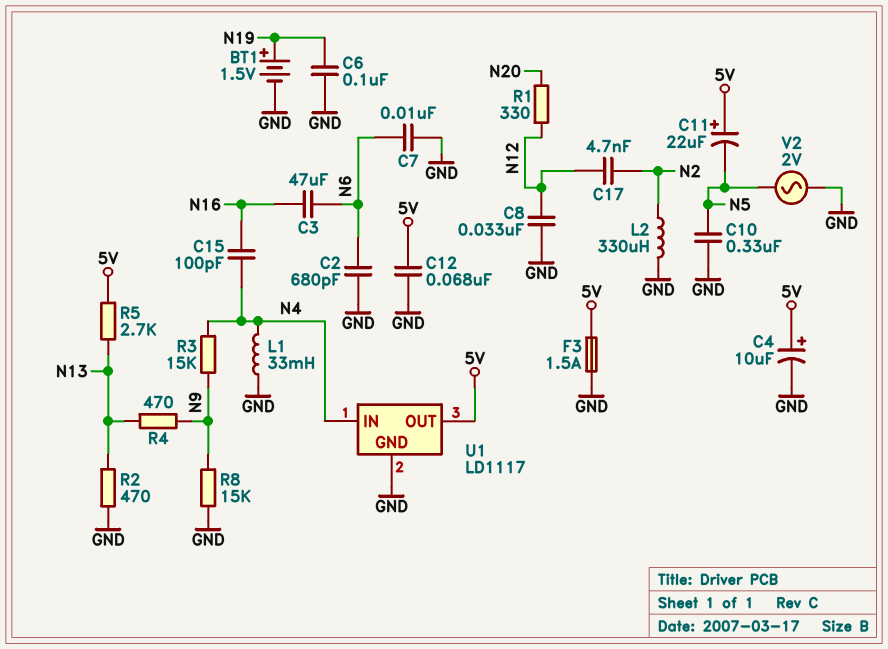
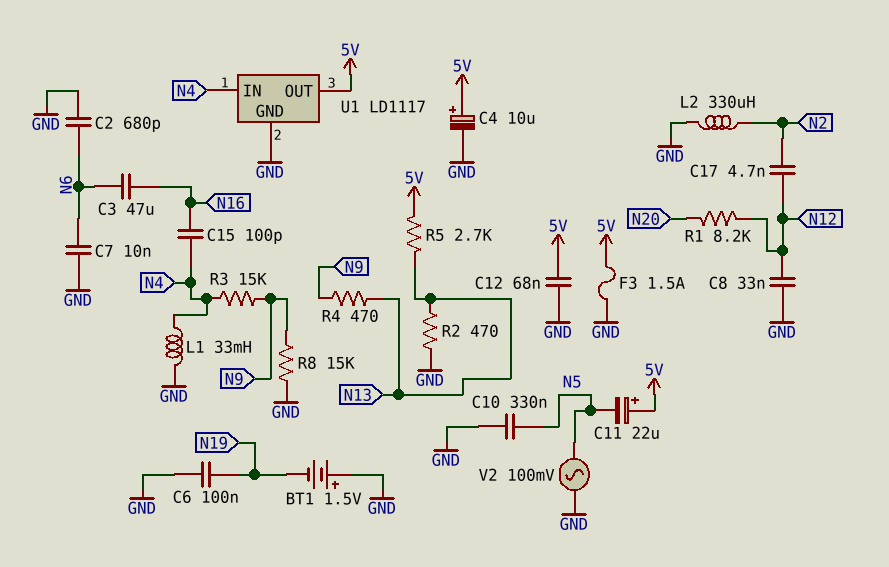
BT1: 1.5V (plus N19, minus GND) -> 1.5V (plus GND, minus N19)
R1: 330 (N12, N20) -> 8.2k (N12, N20)
V2: AC 2V (GND, N5) -> AC 100mV (GND, N5)

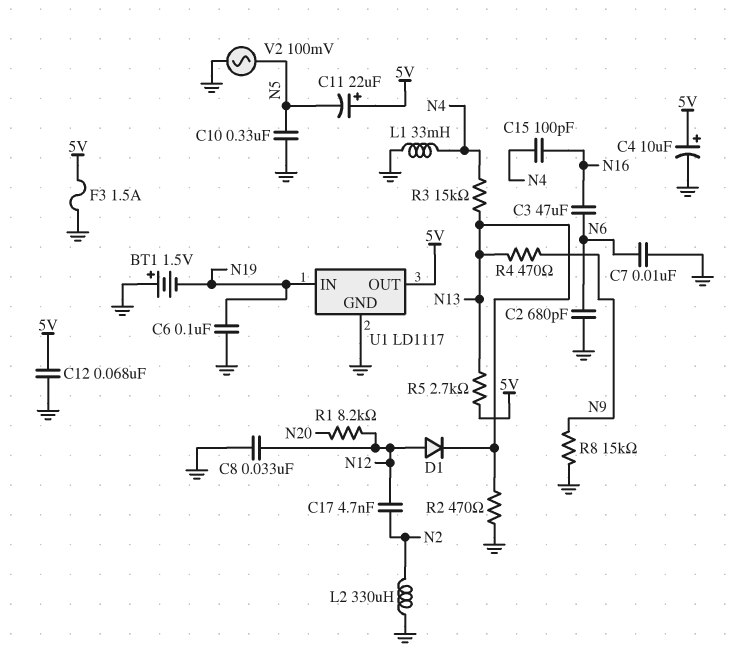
D1: none -> diode (A N12, K N13)
R3: 15k (N4, N9) -> 15k (N4, N13)
U1 pin IN: N4 -> N19

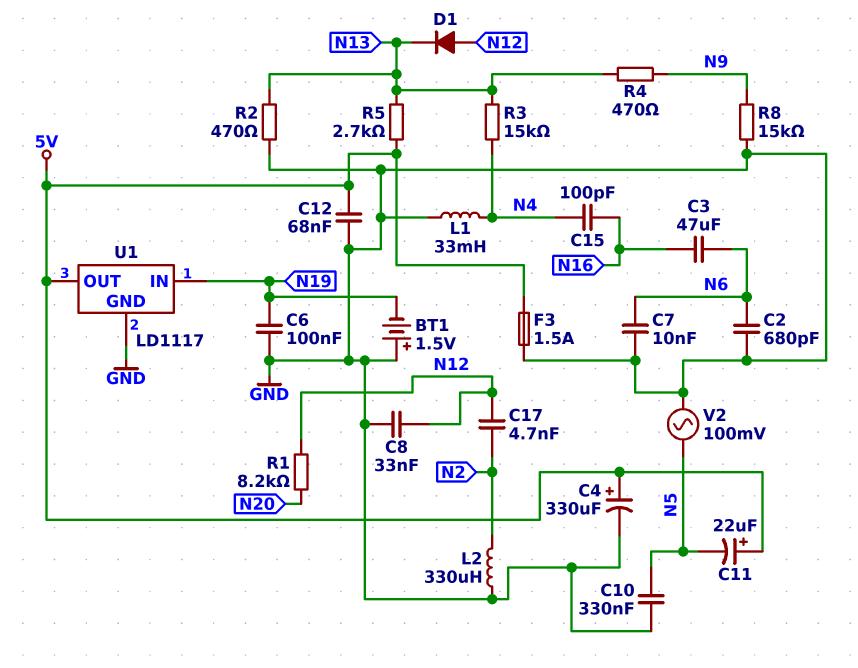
C4: 10uF (plus 5V, minus GND) -> 330uF (plus 5V, minus GND)

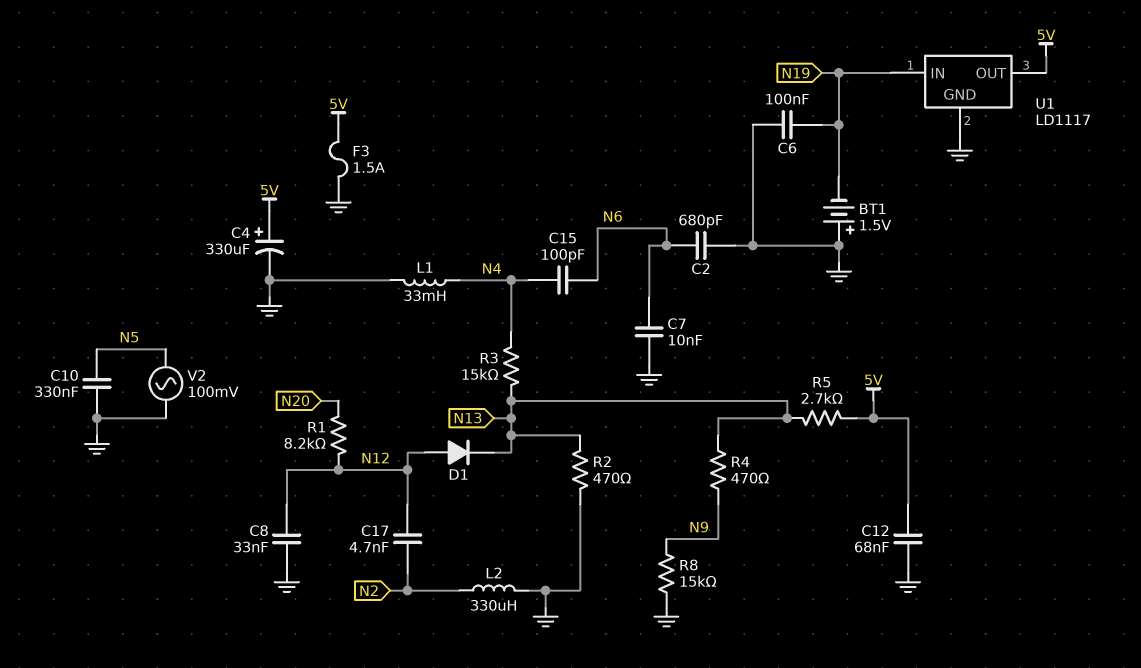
C3: 47uF (N6, N16) -> none
C11: 22uF (plus 5V, minus N5) -> none
C15: 100pF (N4, N16) -> 100pF (N4, N6)

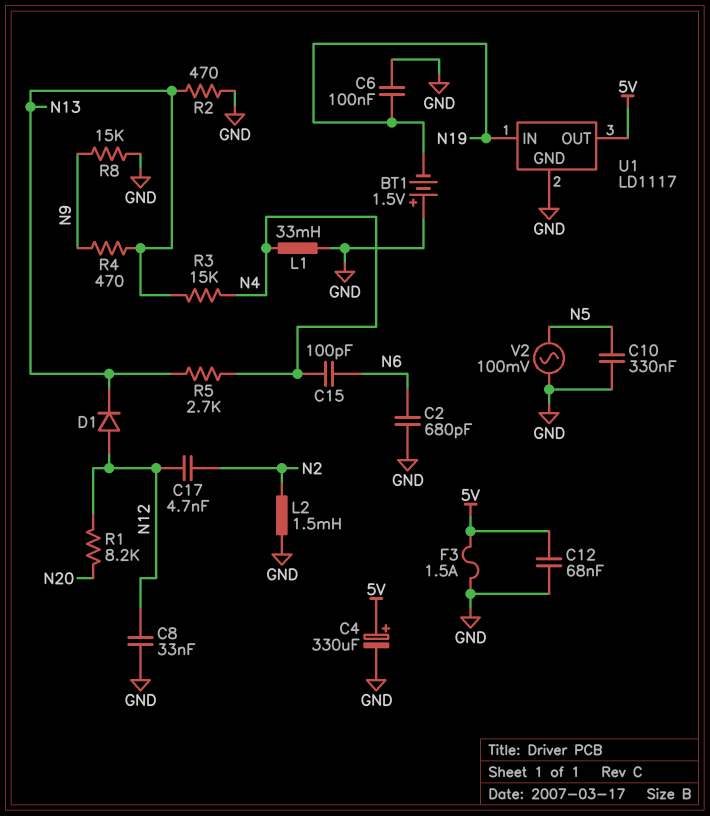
C7: 10nF (GND, N6) -> none
L2: 330uH (GND, N2) -> 1.5mH (GND, N2)
R5: 2.7k (5V, N13) -> 2.7k (N4, N13)

